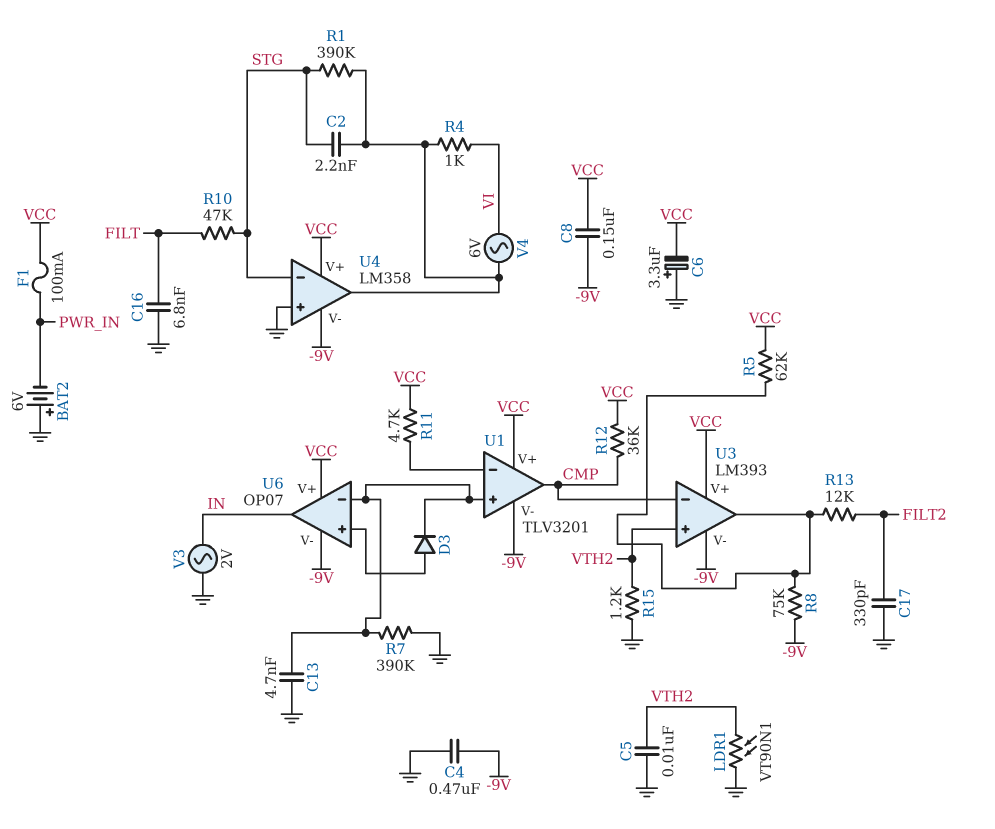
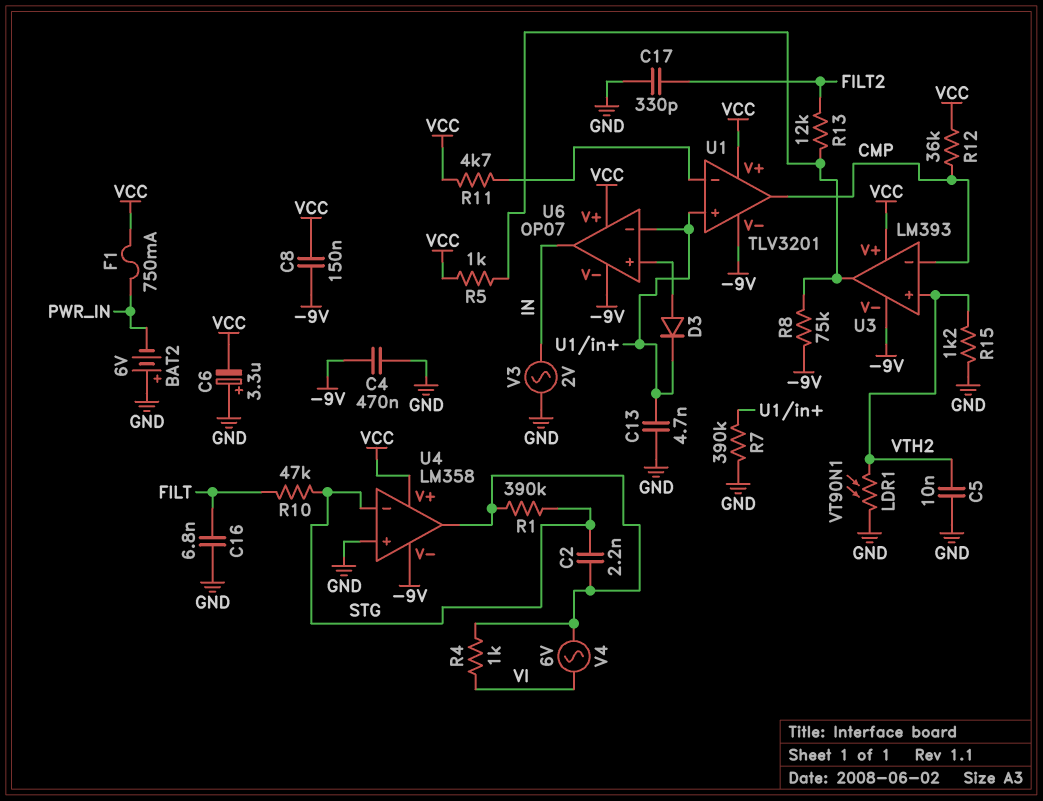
F1: 100mA (PWR_IN, VCC) -> 750mA (PWR_IN, VCC)
R5: 62k (U3/out, VCC) -> 1k (U3/out, VCC)

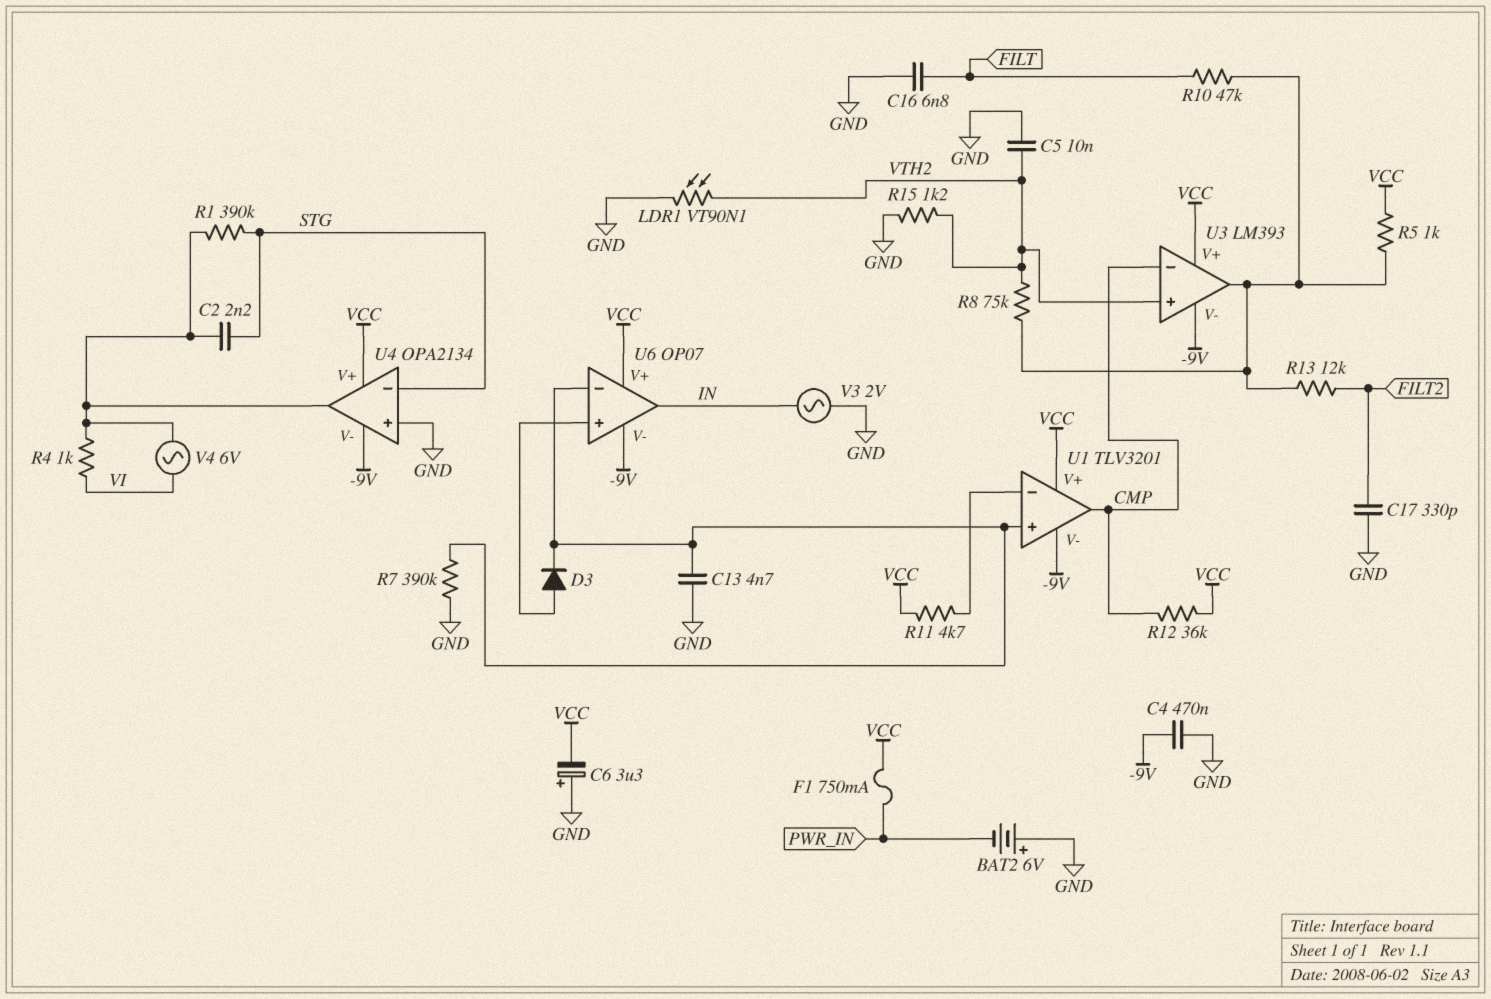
C8: 150nF (-9V, VCC) -> none
R8: 75k (-9V, U3/out) -> 75k (U3/out, VTH2)
R10: 47k (FILT, STG) -> 47k (FILT, U3/out)
U4: LM358 -> OPA2134

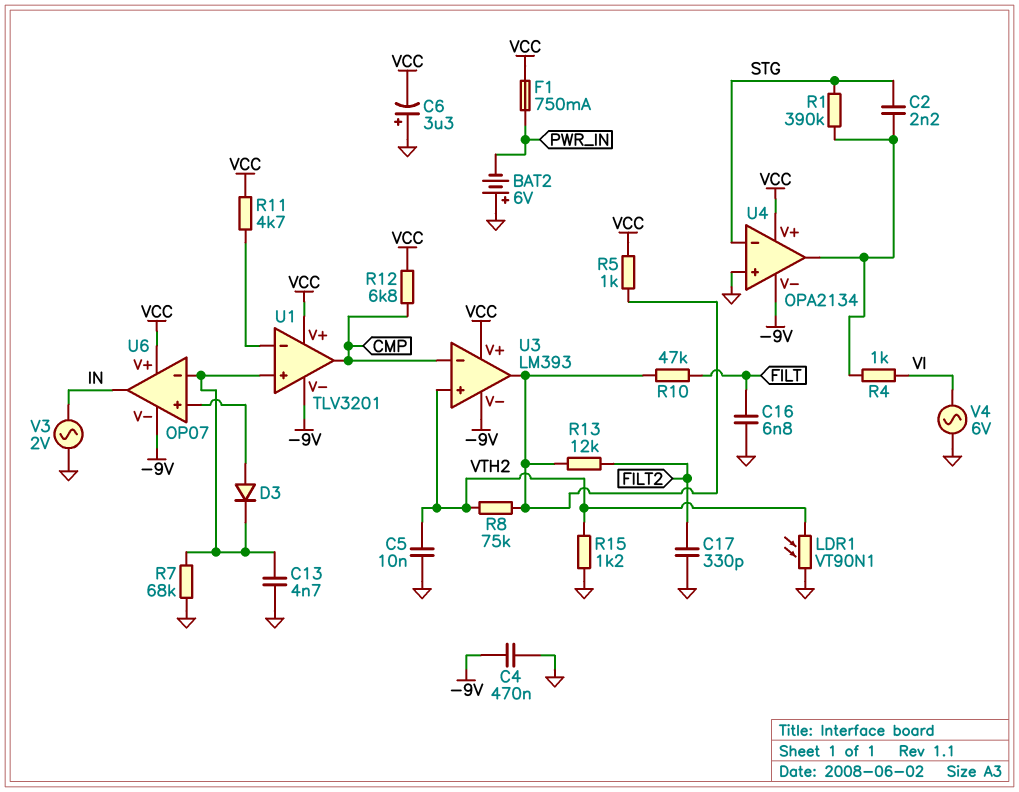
R7: 390k (GND, U1/in+) -> 68k (GND, U1/in+)
R12: 36k (CMP, VCC) -> 6.8k (CMP, VCC)
V4: AC 6V (U4/out, VI) -> AC 6V (GND, VI)

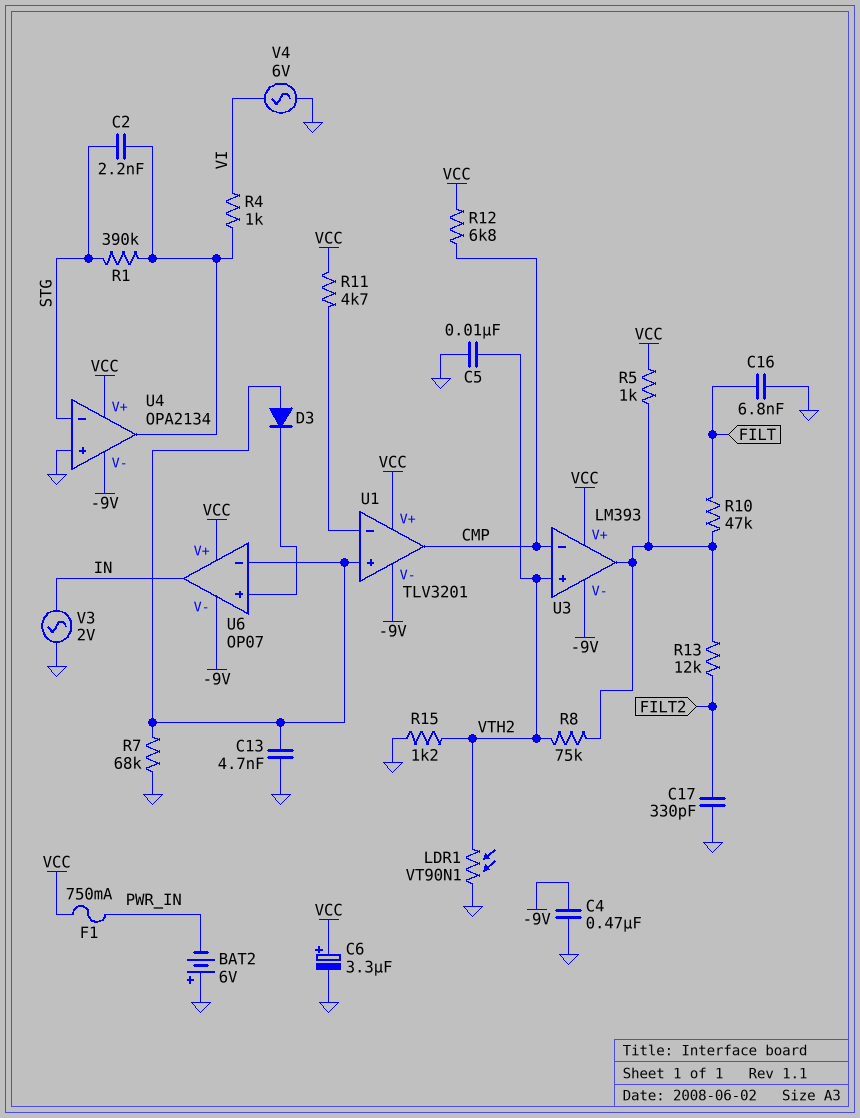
C6: 3.3uF (plus GND, minus VCC) -> 3.3uF (plus VCC, minus GND)
D3: diode (A U6/in+, K U1/in+) -> diode (A U1/in+, K U6/in+)

